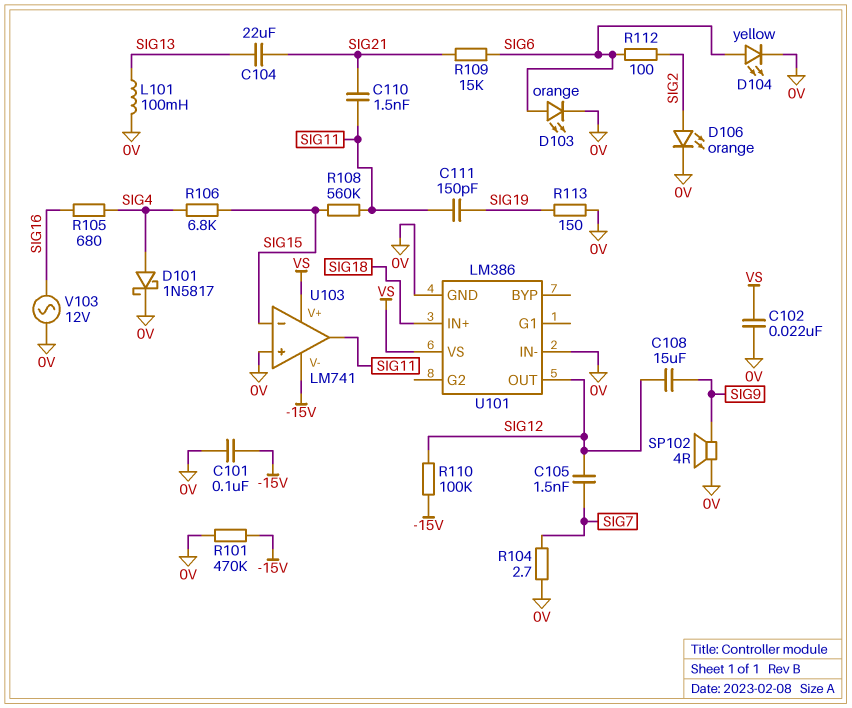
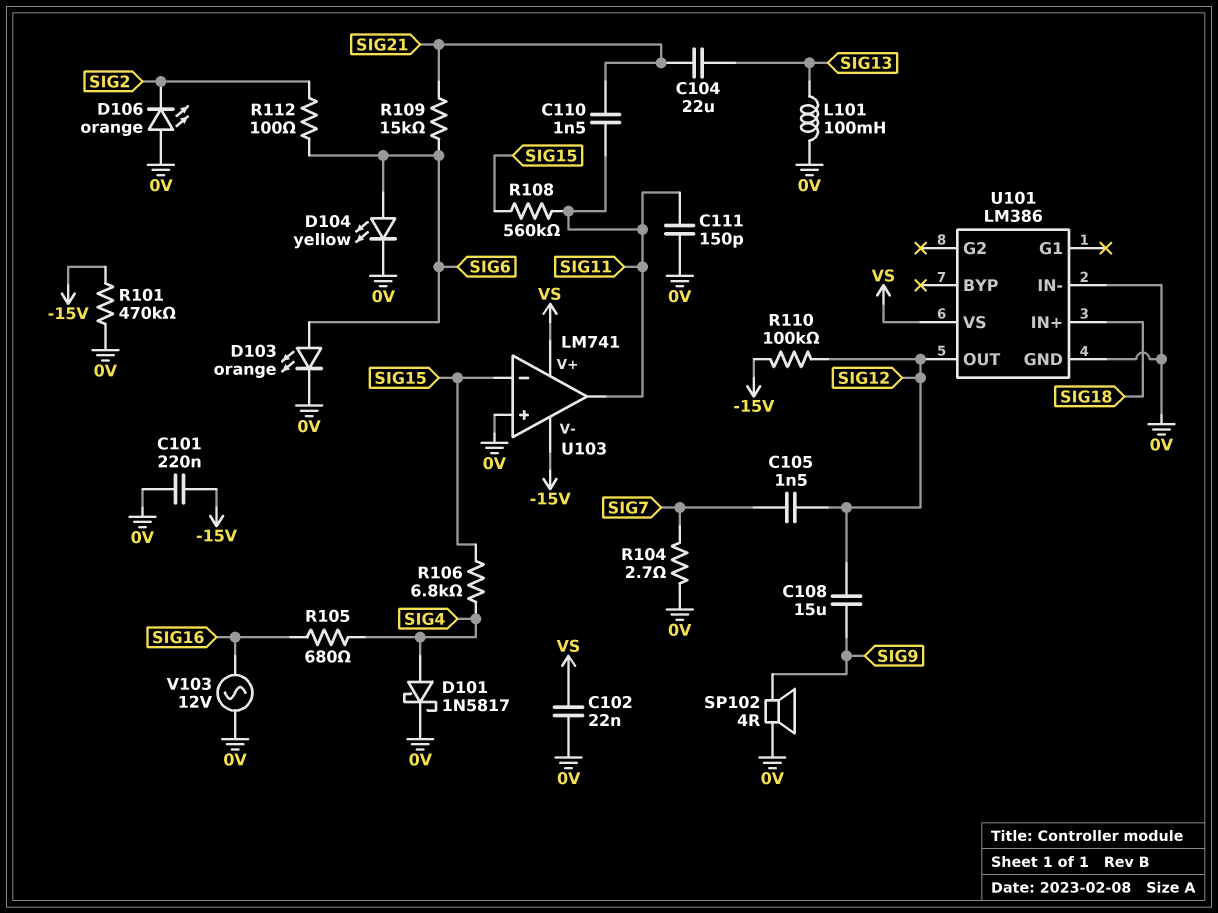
C101: 100nF (-15V, 0V) -> 220nF (-15V, 0V)
C111: 150pF (SIG11, SIG19) -> 150pF (0V, SIG11)
D106: LED orange (A SIG2, K 0V) -> LED orange (A 0V, K SIG2)
R113: 150 (0V, SIG19) -> none

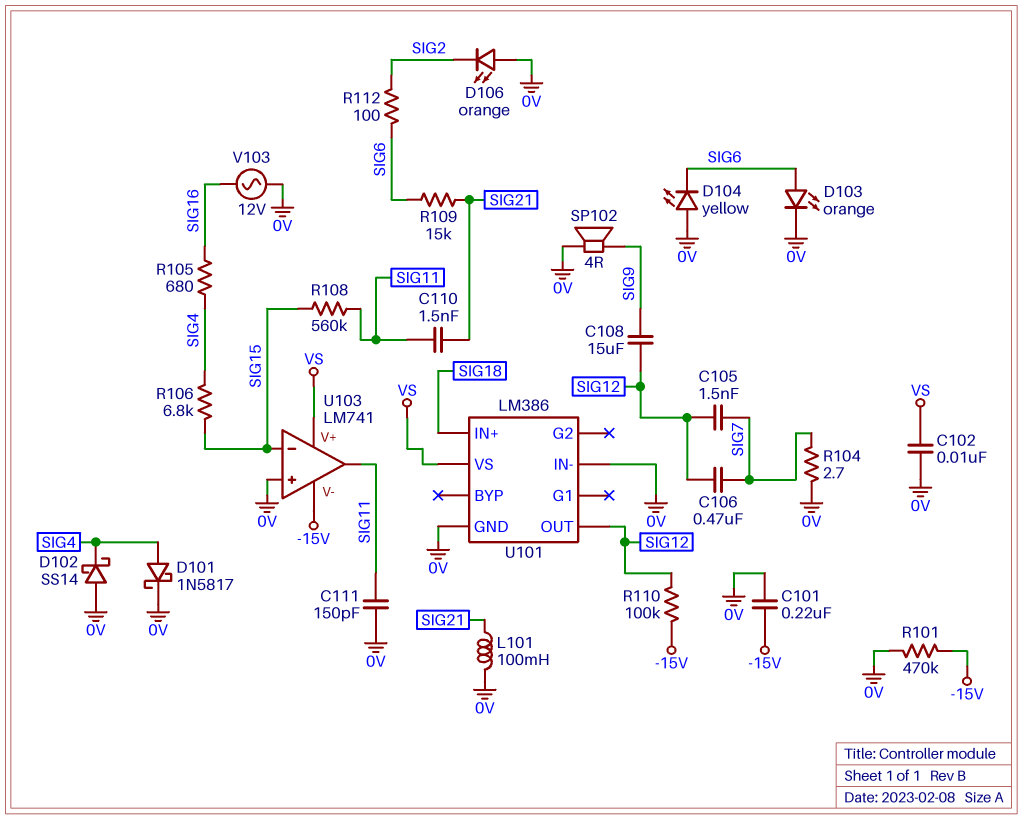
C102: 22nF (0V, VS) -> 10nF (0V, VS)
C104: 22uF (SIG13, SIG21) -> none
C106: none -> 470nF (SIG7, SIG12)
D102: none -> schottky SS14 (A 0V, K SIG4)
D104: LED yellow (A SIG6, K 0V) -> LED yellow (A 0V, K SIG6)
L101: 100mH (0V, SIG13) -> 100mH (0V, SIG21)

